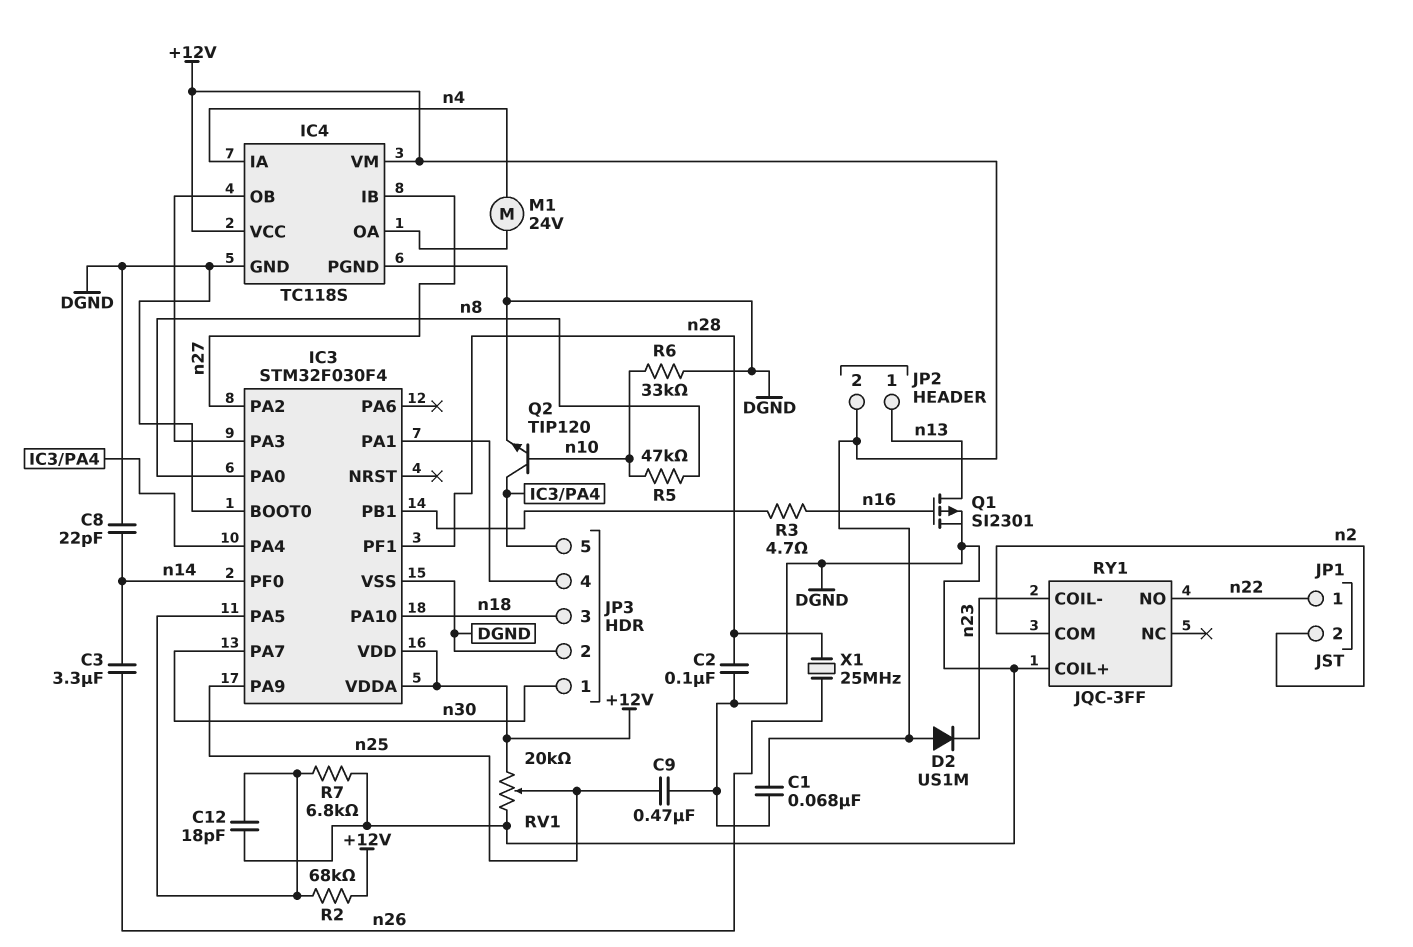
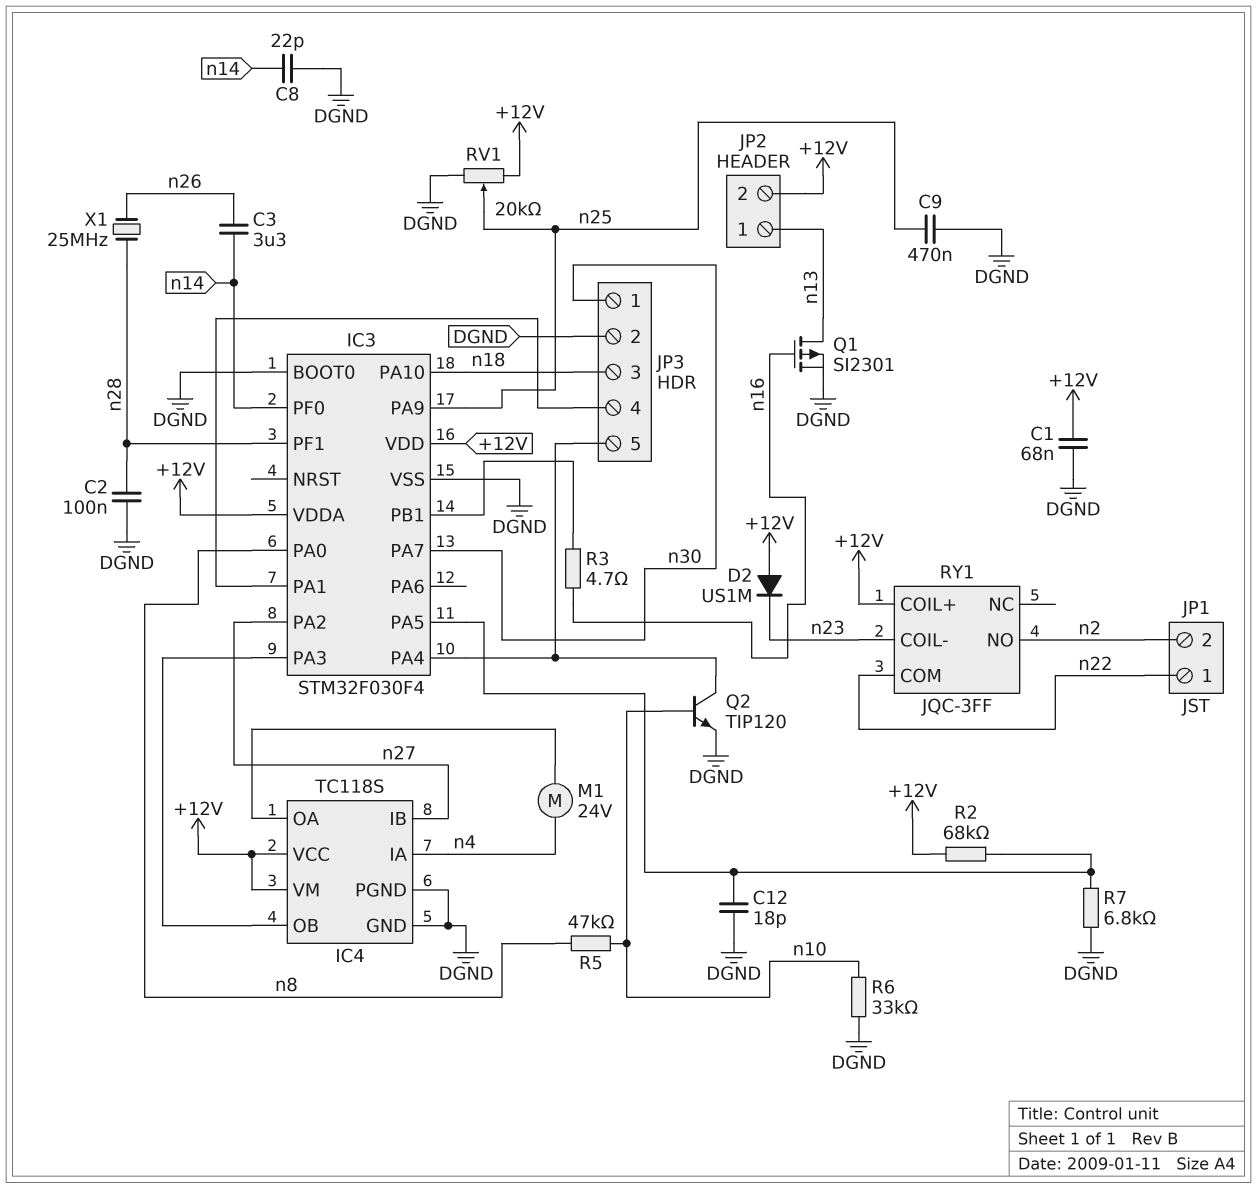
RY1 pin COIL+: DGND -> +12V
RY1 pin COM: n2 -> n22
RY1 pin NO: n22 -> n2

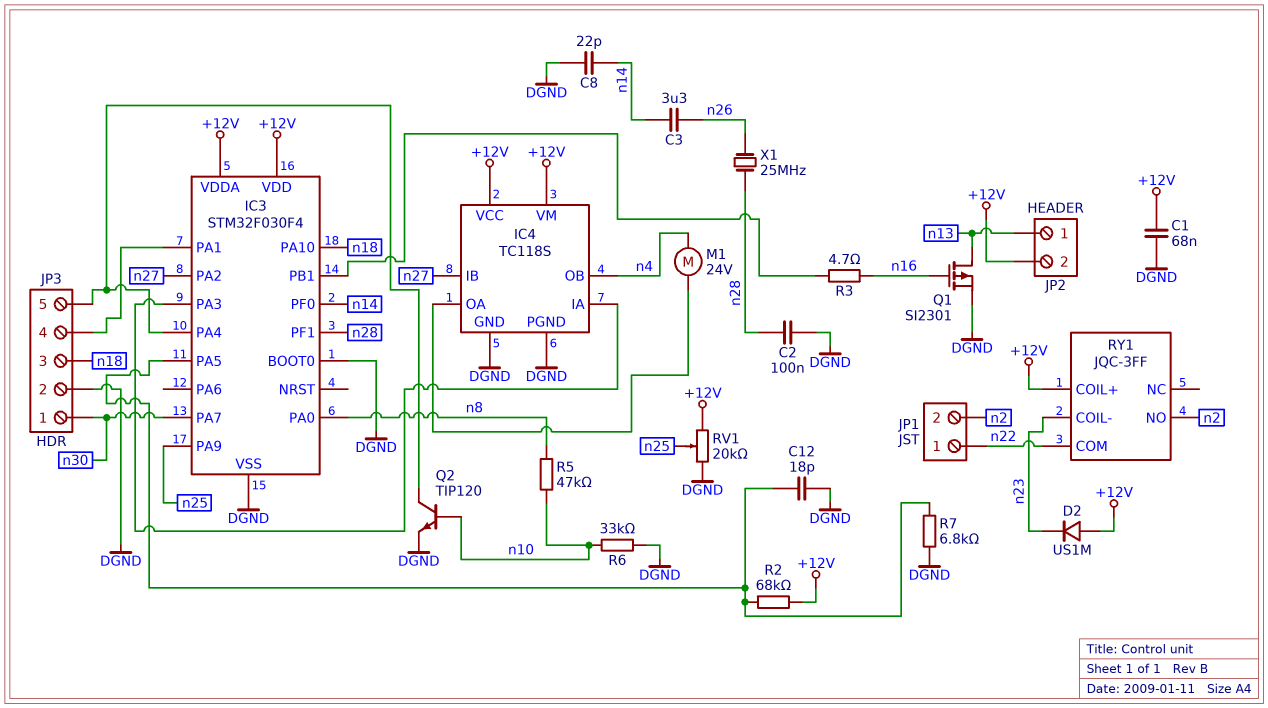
C9: 470nF (DGND, n25) -> none
IC4 pin IA: n4 -> IC3/PA3
IC4 pin OB: IC3/PA3 -> n4

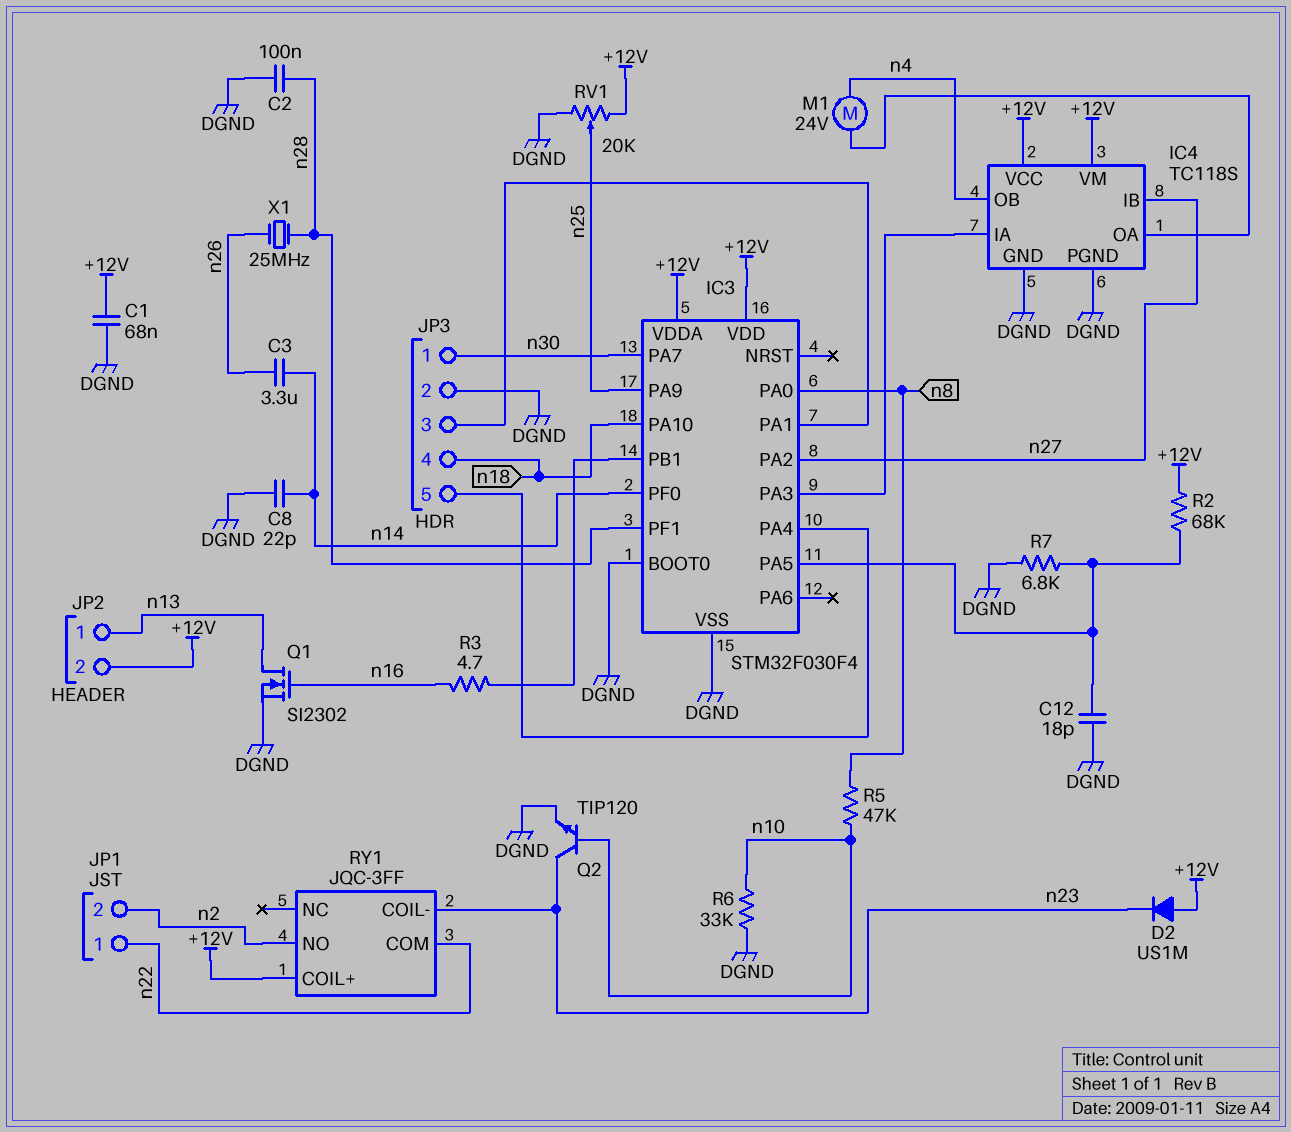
JP3 pin 3: n18 -> IC3/PA1
JP3 pin 4: IC3/PA1 -> n18
Q1: PMOS SI2301 (G n16, D n13, S DGND) -> NMOS SI2302 (G n16, D n13, S DGND)
Q2: NPN TIP120 (B n10, C IC3/PA4, E DGND) -> NPN TIP120 (B n10, C n23, E DGND)

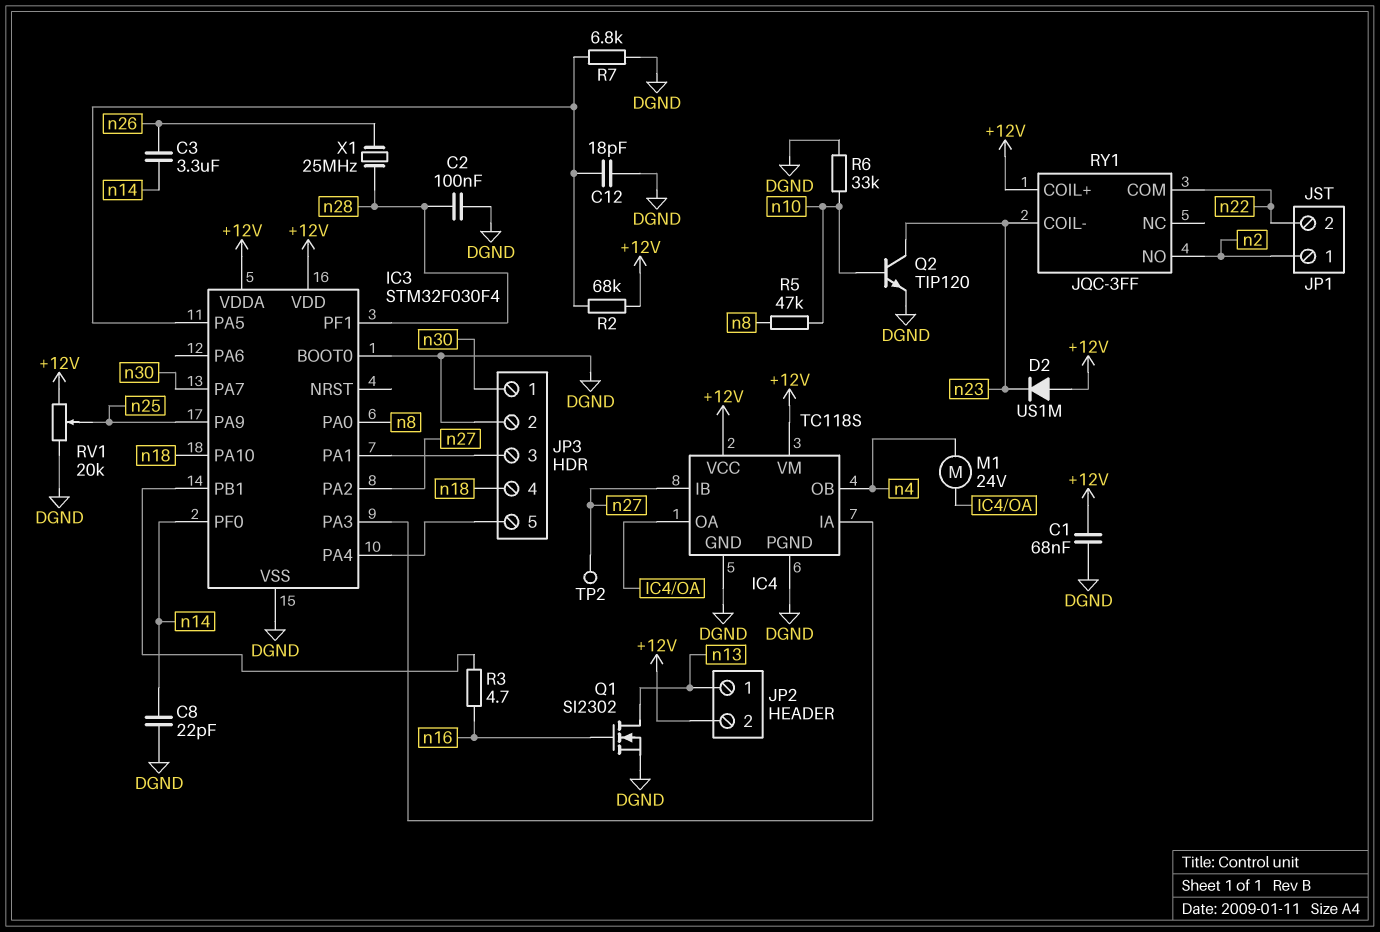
JP1 pin 1: n22 -> n2
JP1 pin 2: n2 -> n22
TP2: none -> test point (n27)

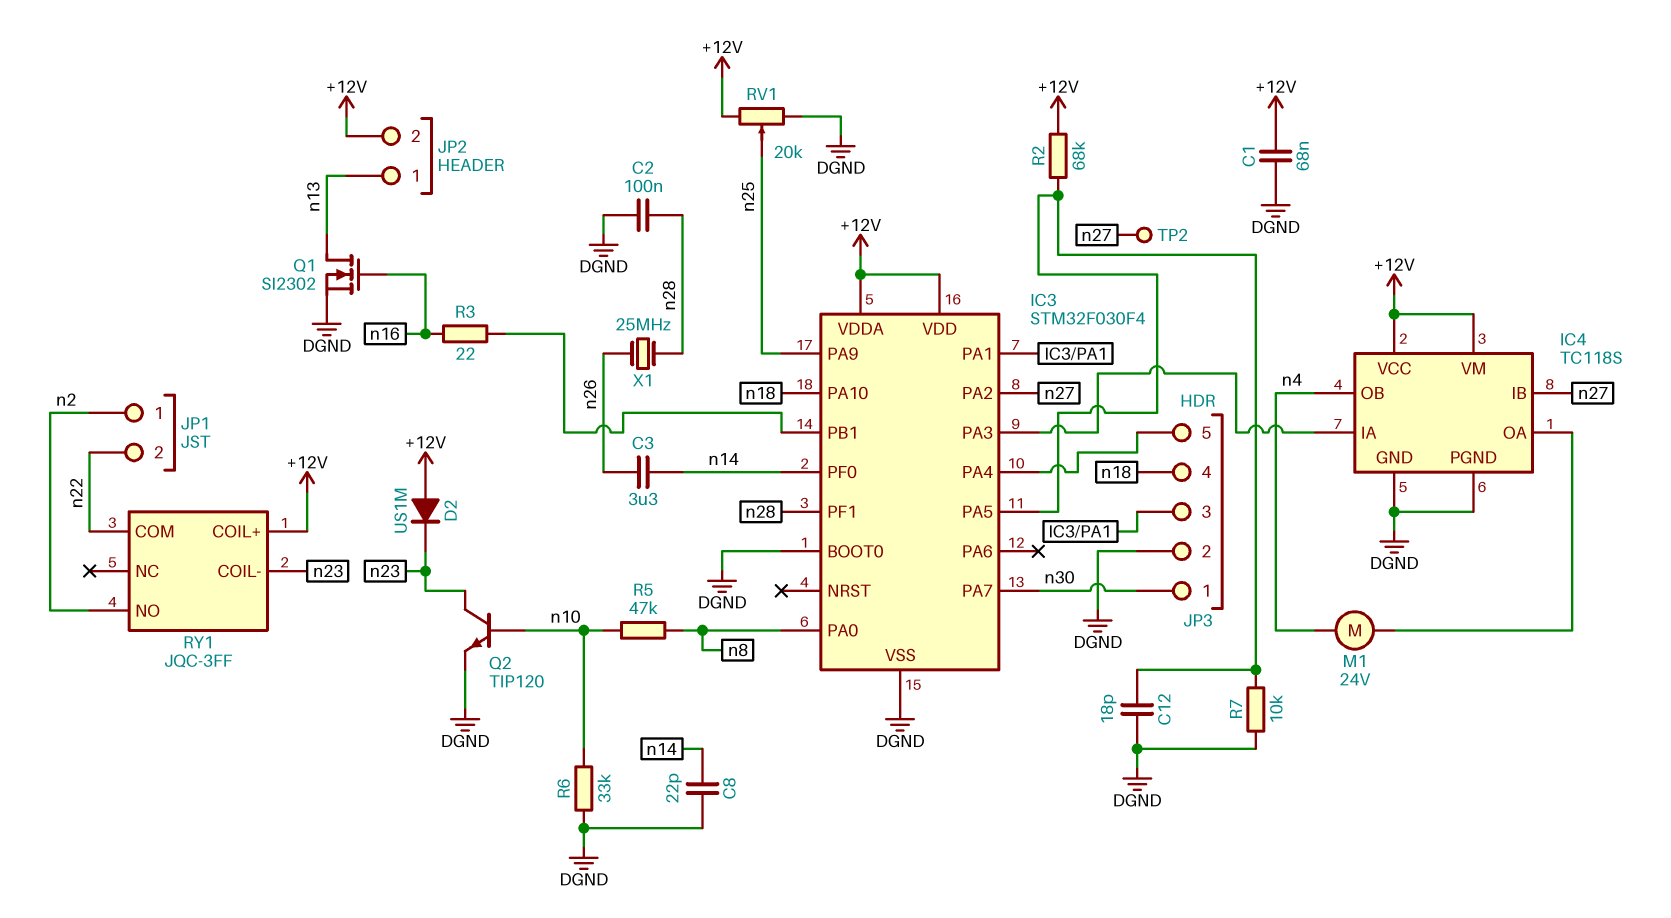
R3: 4.7 (IC3/PB1, n16) -> 22 (IC3/PB1, n16)
R7: 6.8k (DGND, IC3/PA5) -> 10k (DGND, IC3/PA5)

